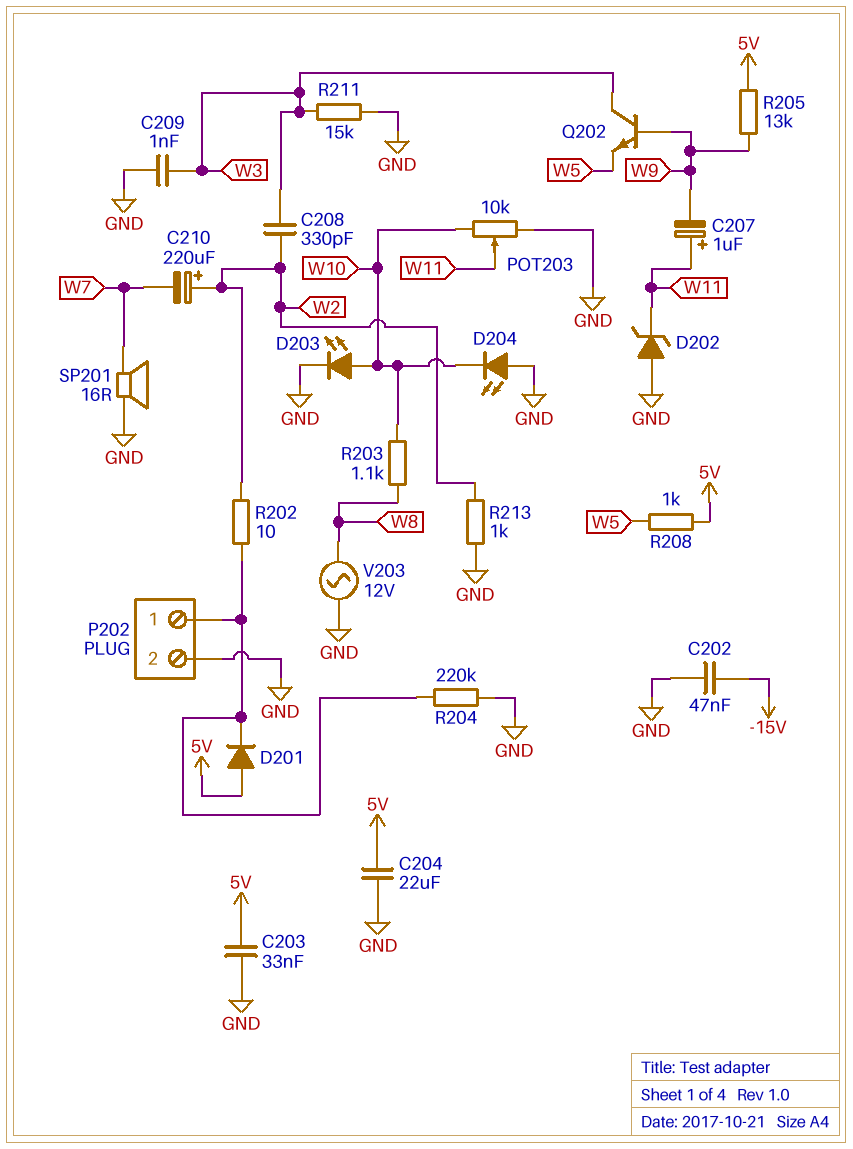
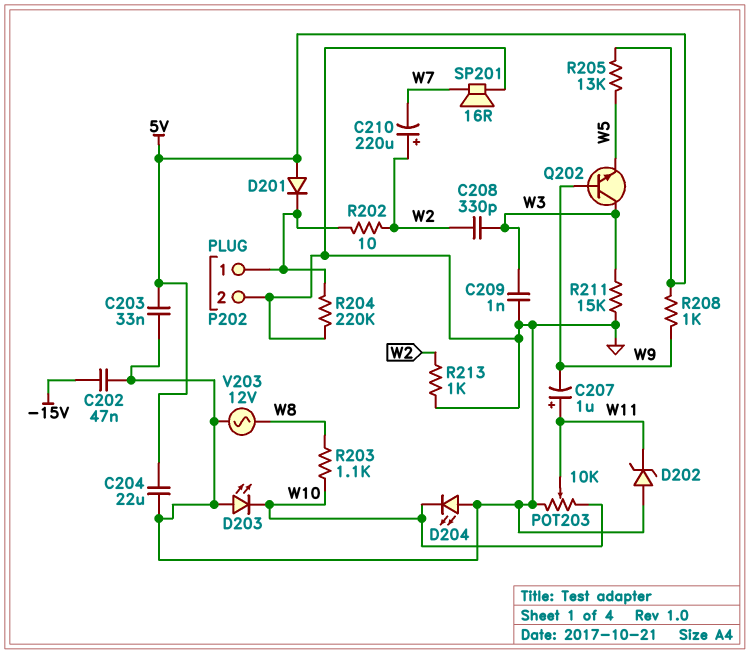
D203: LED (A W10, K GND) -> LED (A GND, K W10)
R205: 13k (5V, W9) -> 13k (5V, W5)
R208: 1k (5V, W5) -> 1k (5V, W9)

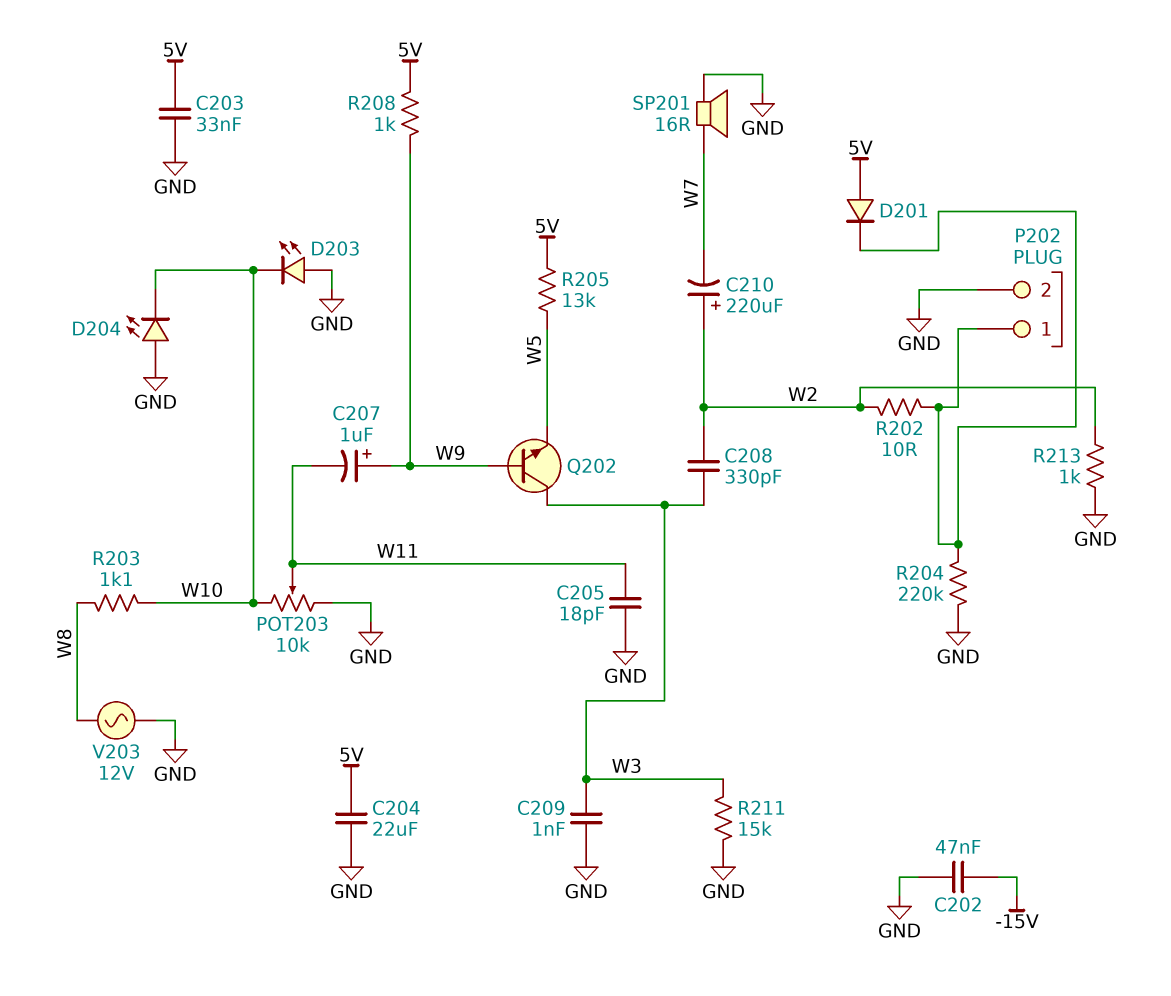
C205: none -> 18pF (GND, W11)
C207: 1uF (plus W11, minus W9) -> 1uF (plus W9, minus W11)
D202: zener (A GND, K W11) -> none

